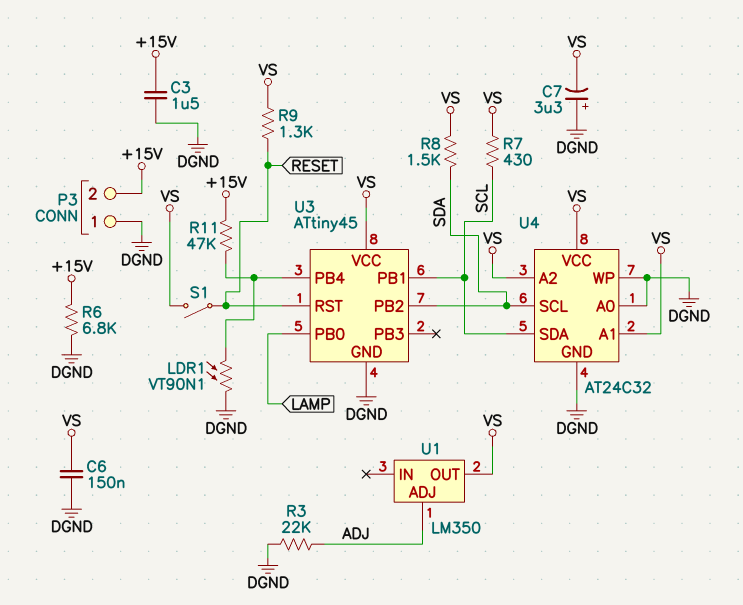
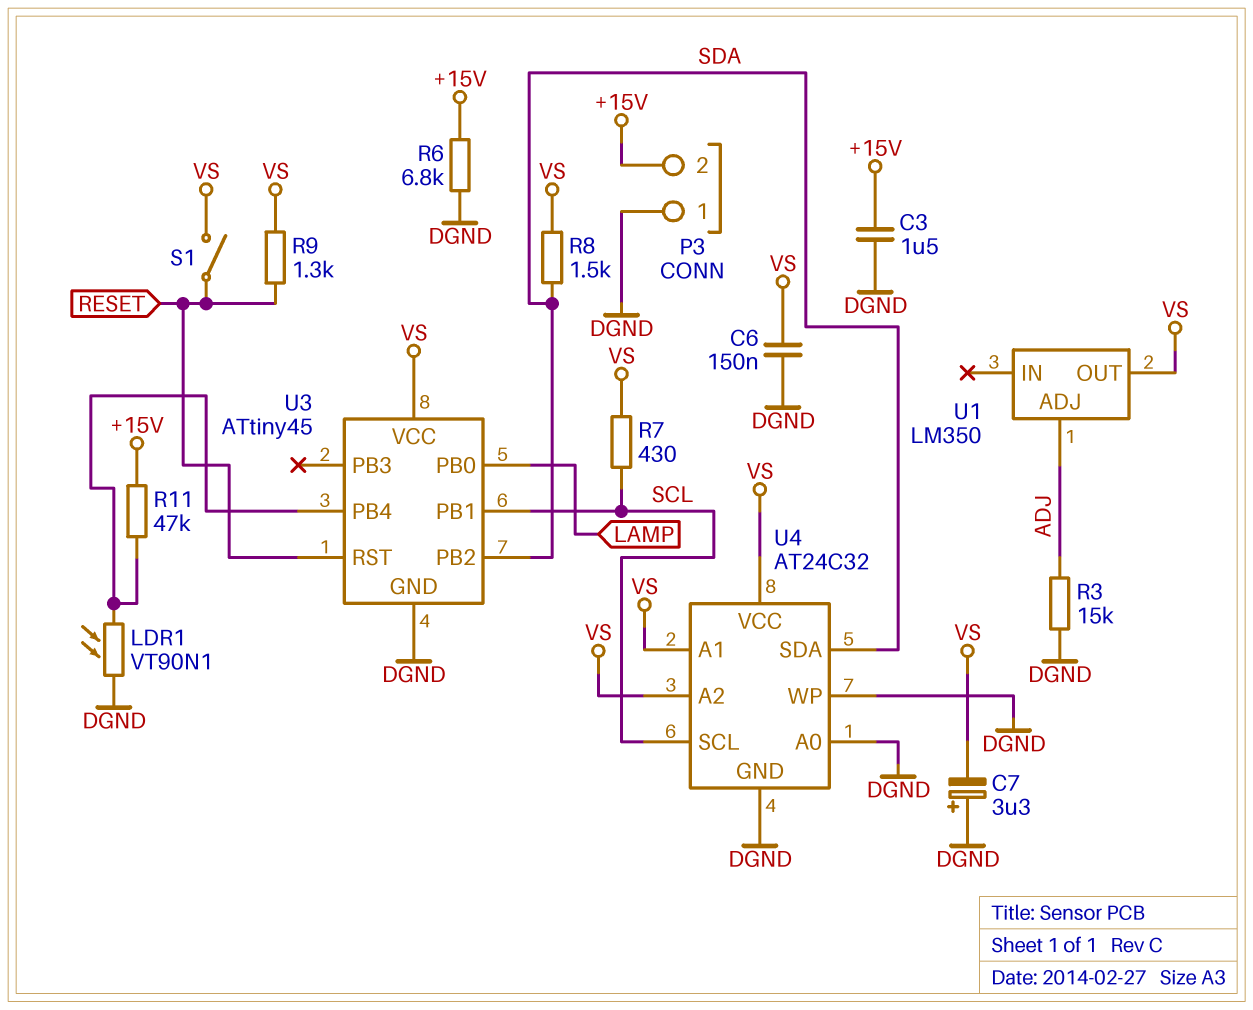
R3: 22k (ADJ, DGND) -> 15k (ADJ, DGND)
U4 pin SCL: SDA -> SCL
U4 pin SDA: SCL -> SDA

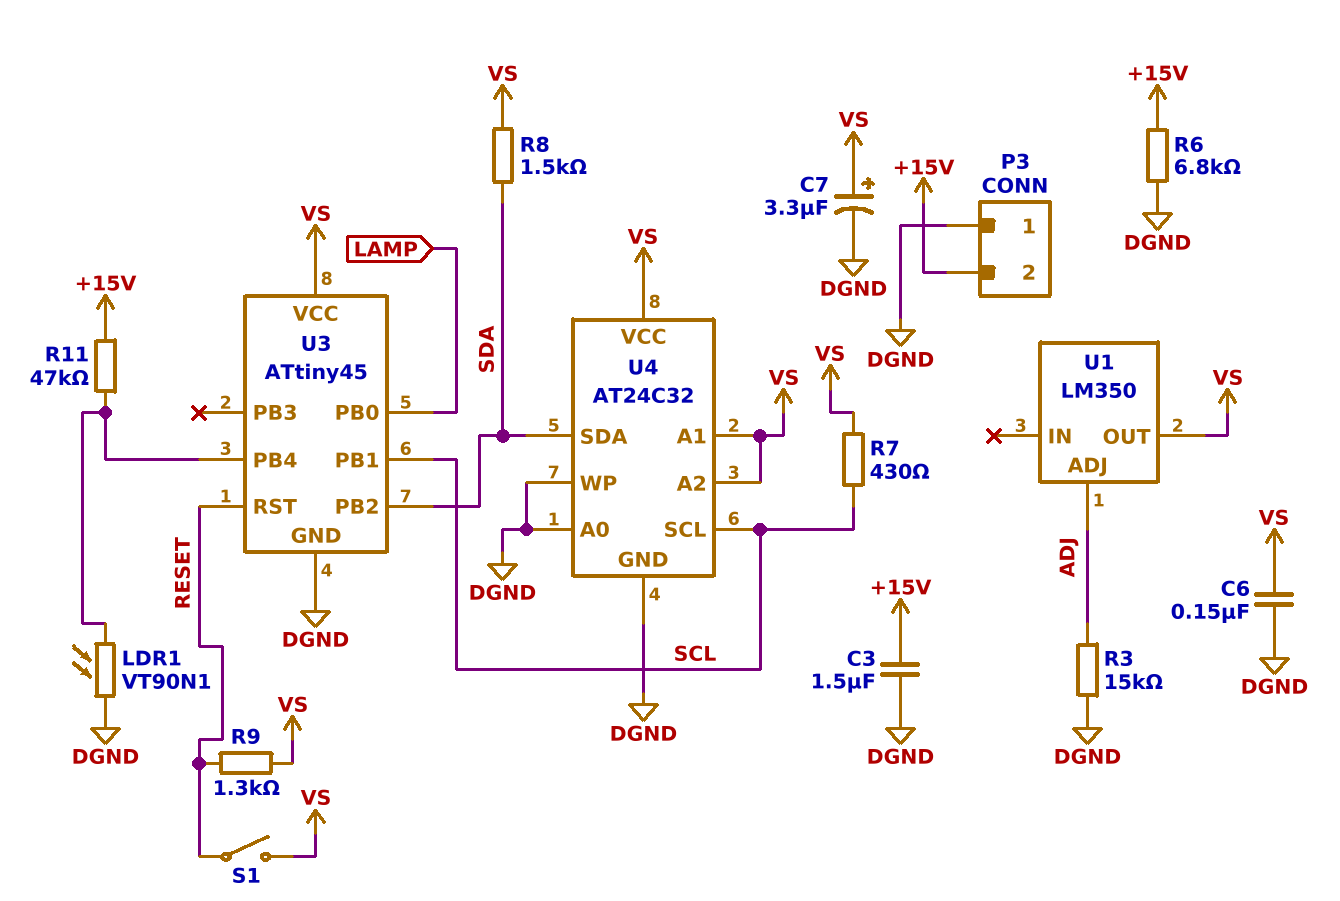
C7: 3.3uF (plus DGND, minus VS) -> 3.3uF (plus VS, minus DGND)

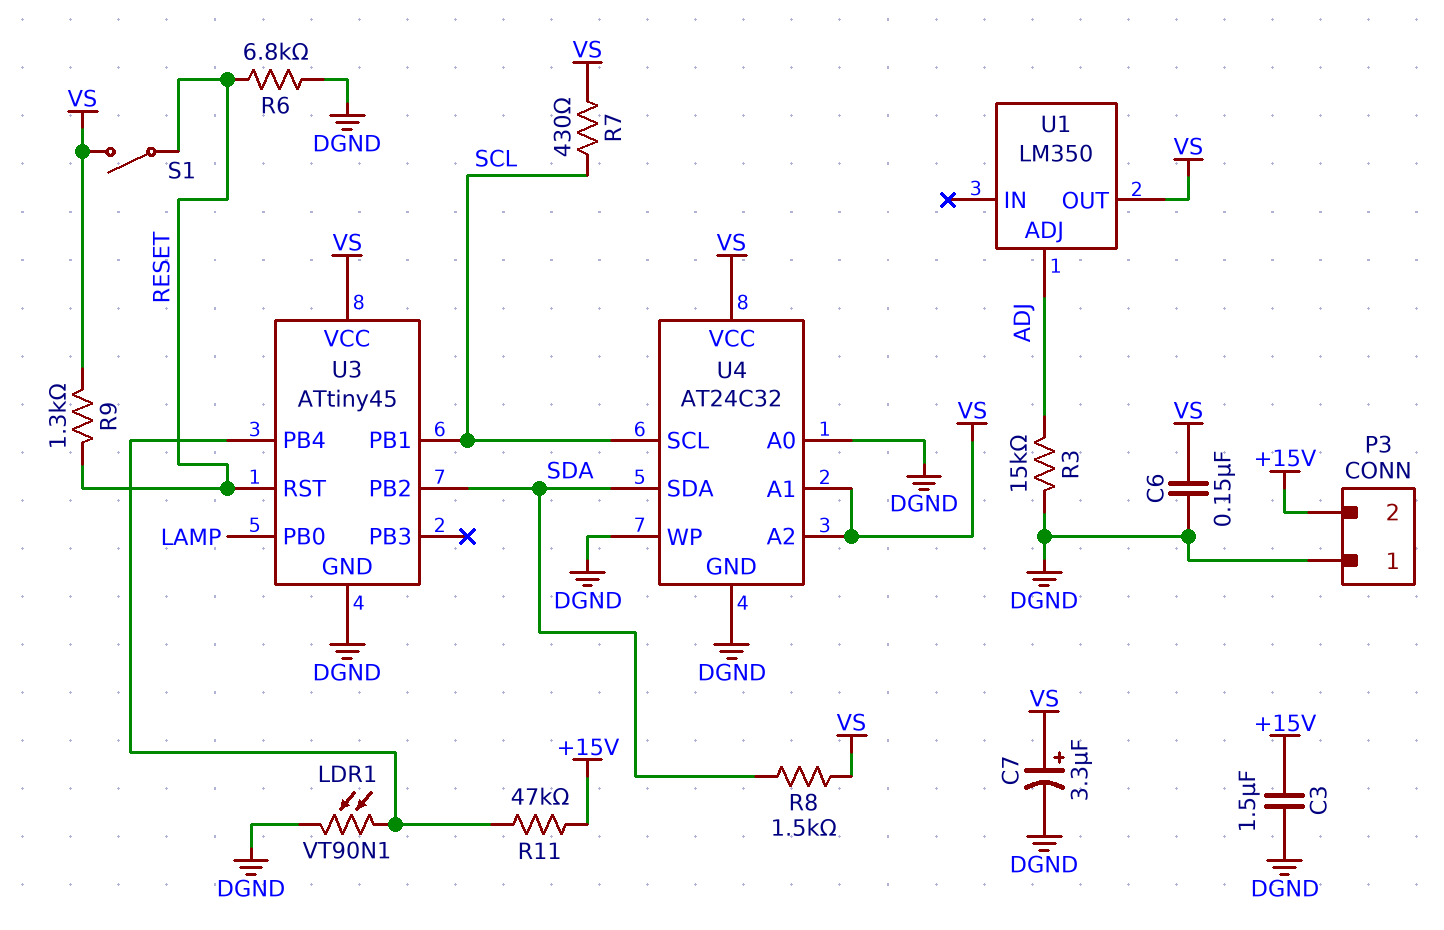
R6: 6.8k (+15V, DGND) -> 6.8k (DGND, RESET)

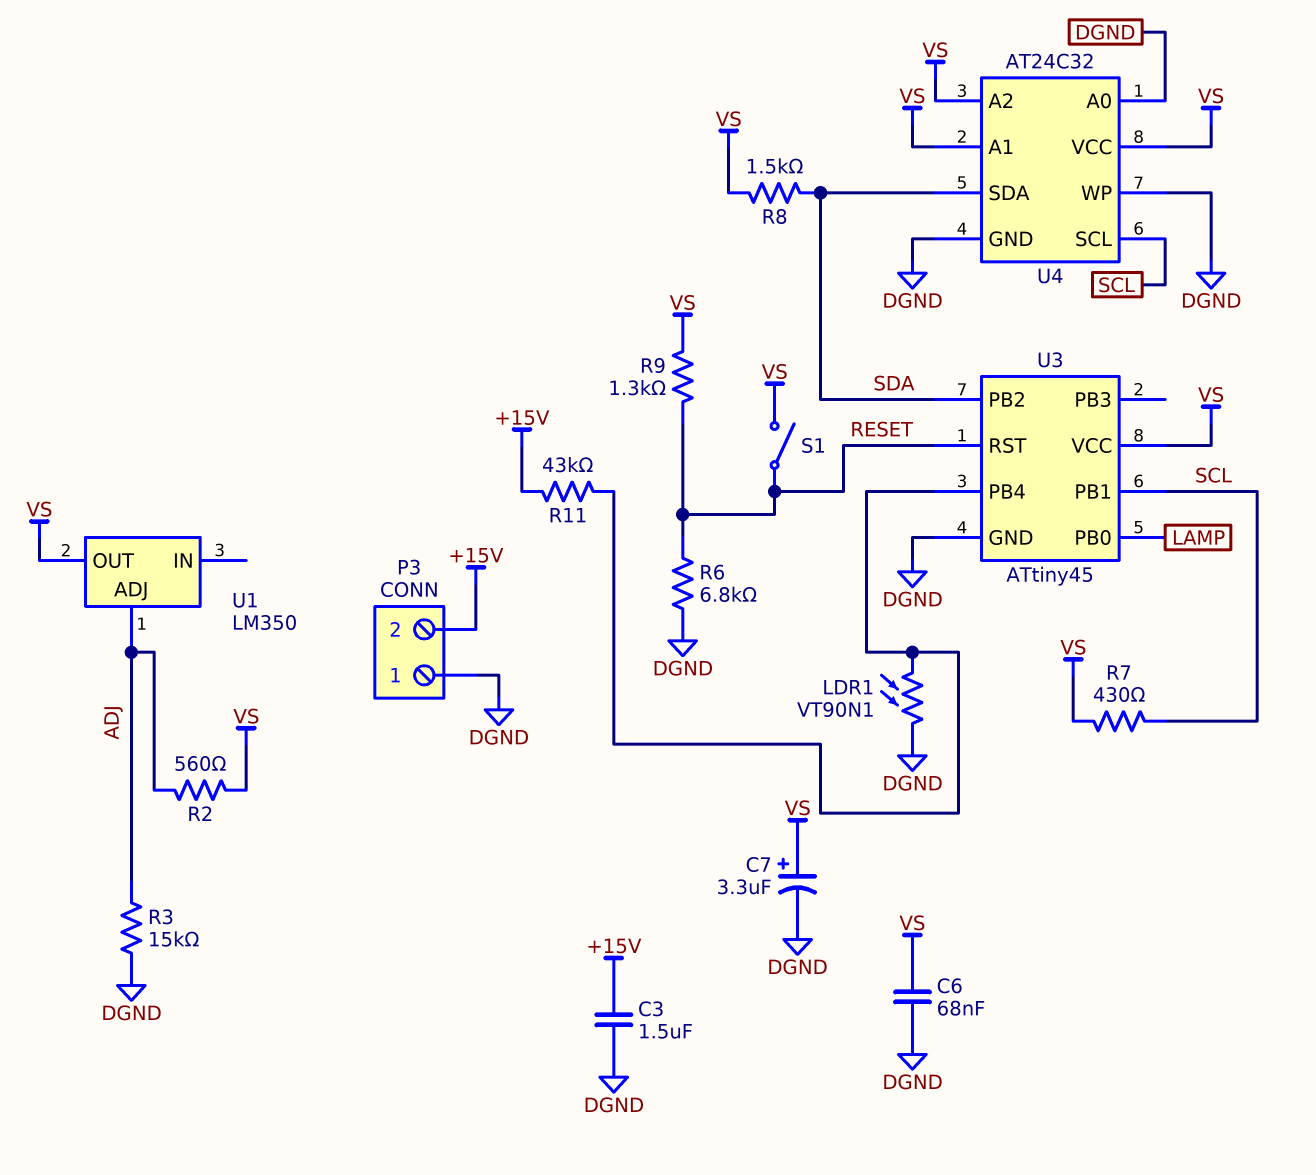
C6: 150nF (DGND, VS) -> 68nF (DGND, VS)
R2: none -> 560 (ADJ, VS)
R11: 47k (+15V, U3/PB4) -> 43k (+15V, U3/PB4)

